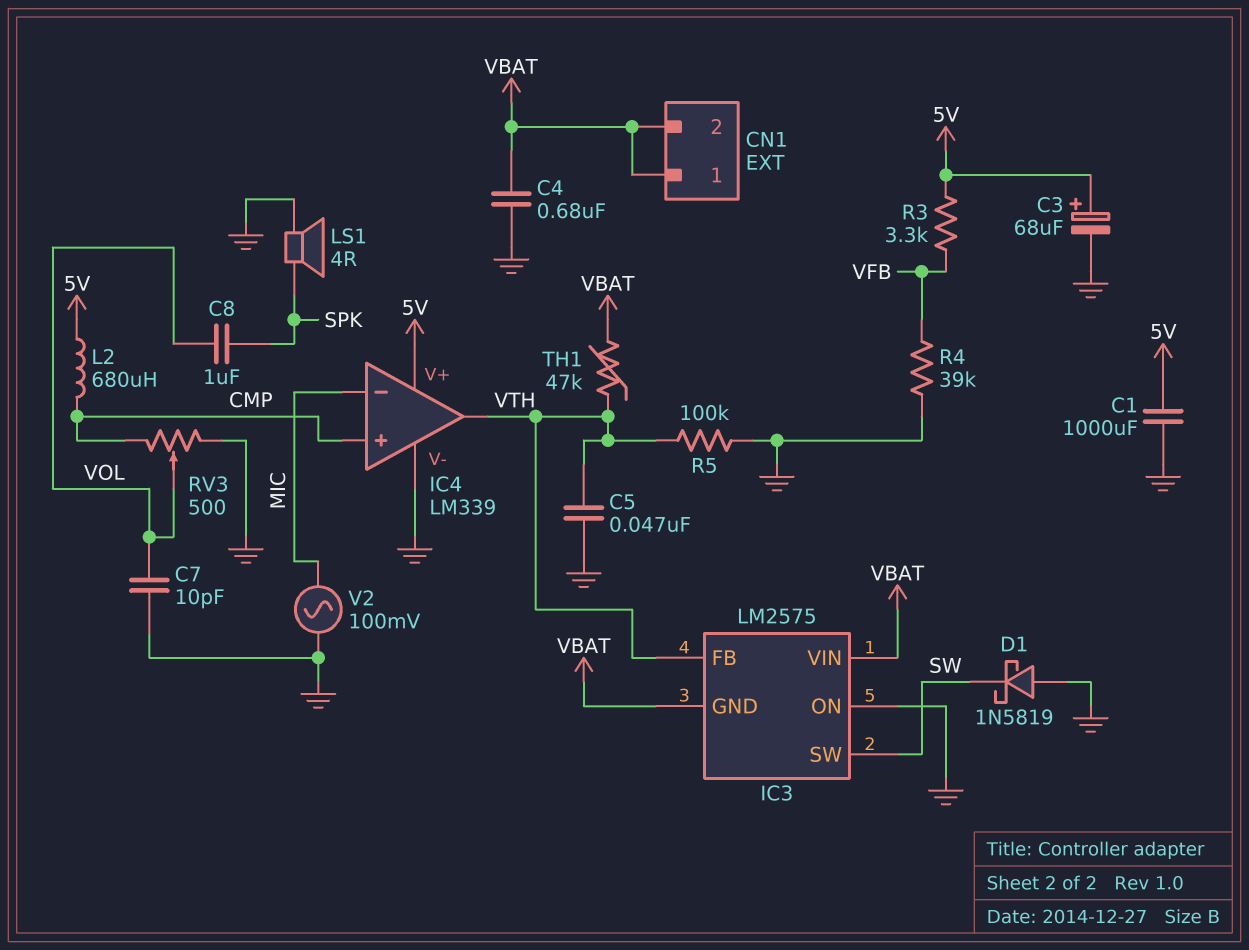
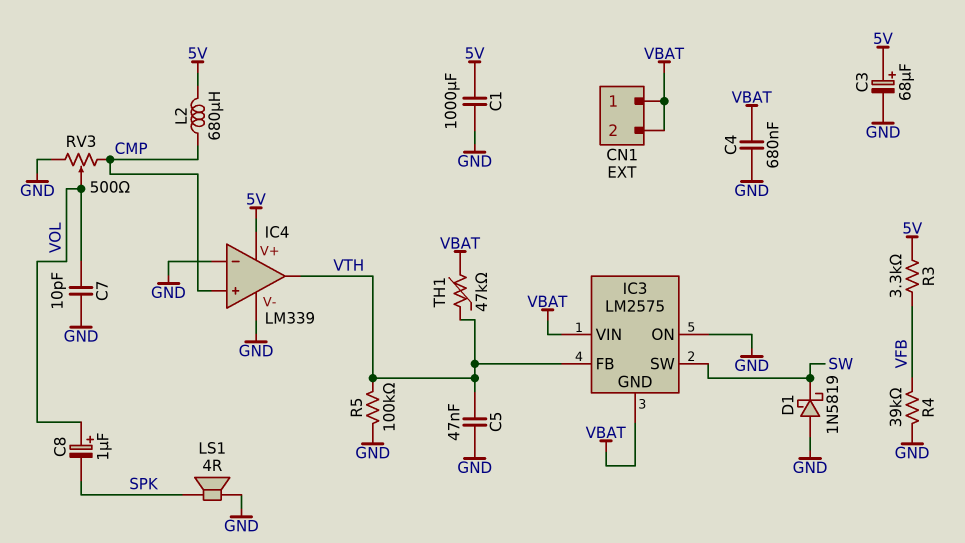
C8: 1uF (SPK, VOL) -> 1uF (plus VOL, minus SPK)
IC4 pin in-: MIC -> GND
V2: AC 100mV (GND, MIC) -> none

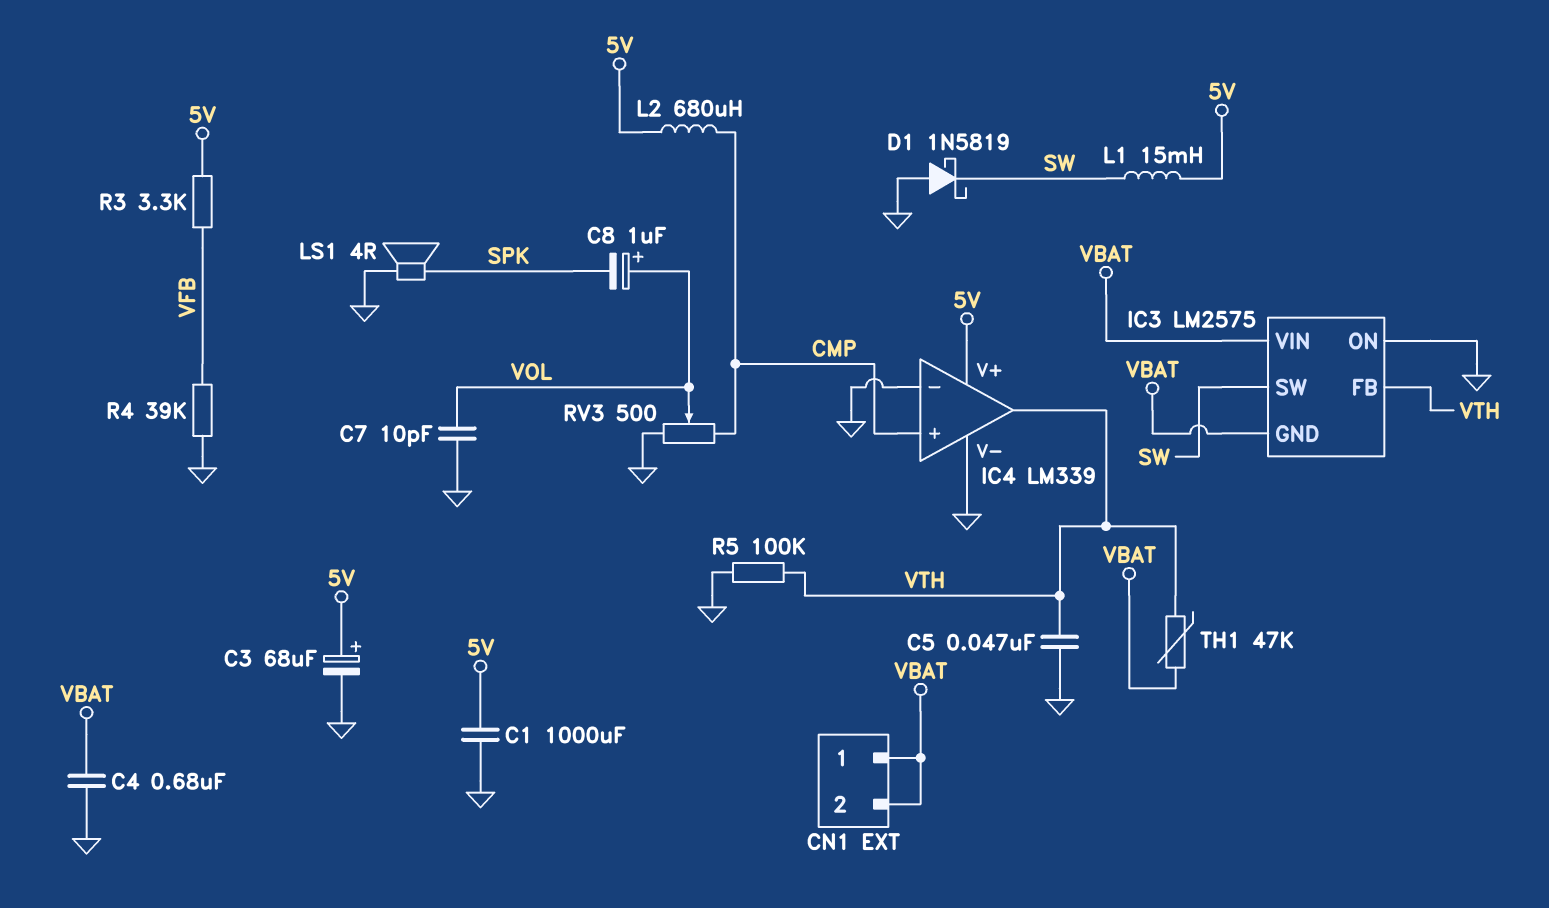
L1: none -> 15mH (5V, SW)

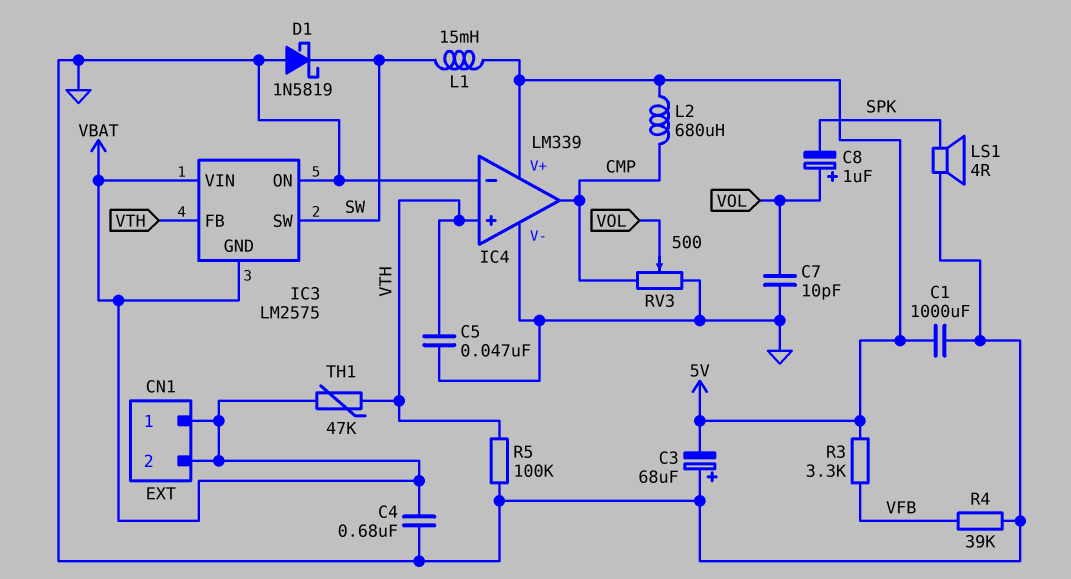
C3: 68uF (plus 5V, minus GND) -> 68uF (plus GND, minus 5V)
IC4 pin in+: CMP -> VTH
IC4 pin out: VTH -> CMP

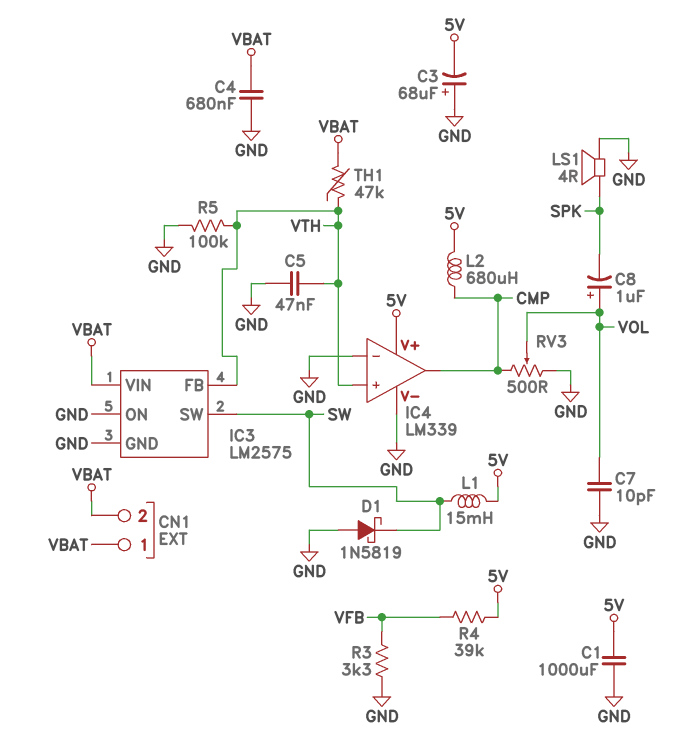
IC3 pin GND: VBAT -> GND
R3: 3.3k (5V, VFB) -> 3.3k (GND, VFB)
R4: 39k (GND, VFB) -> 39k (5V, VFB)

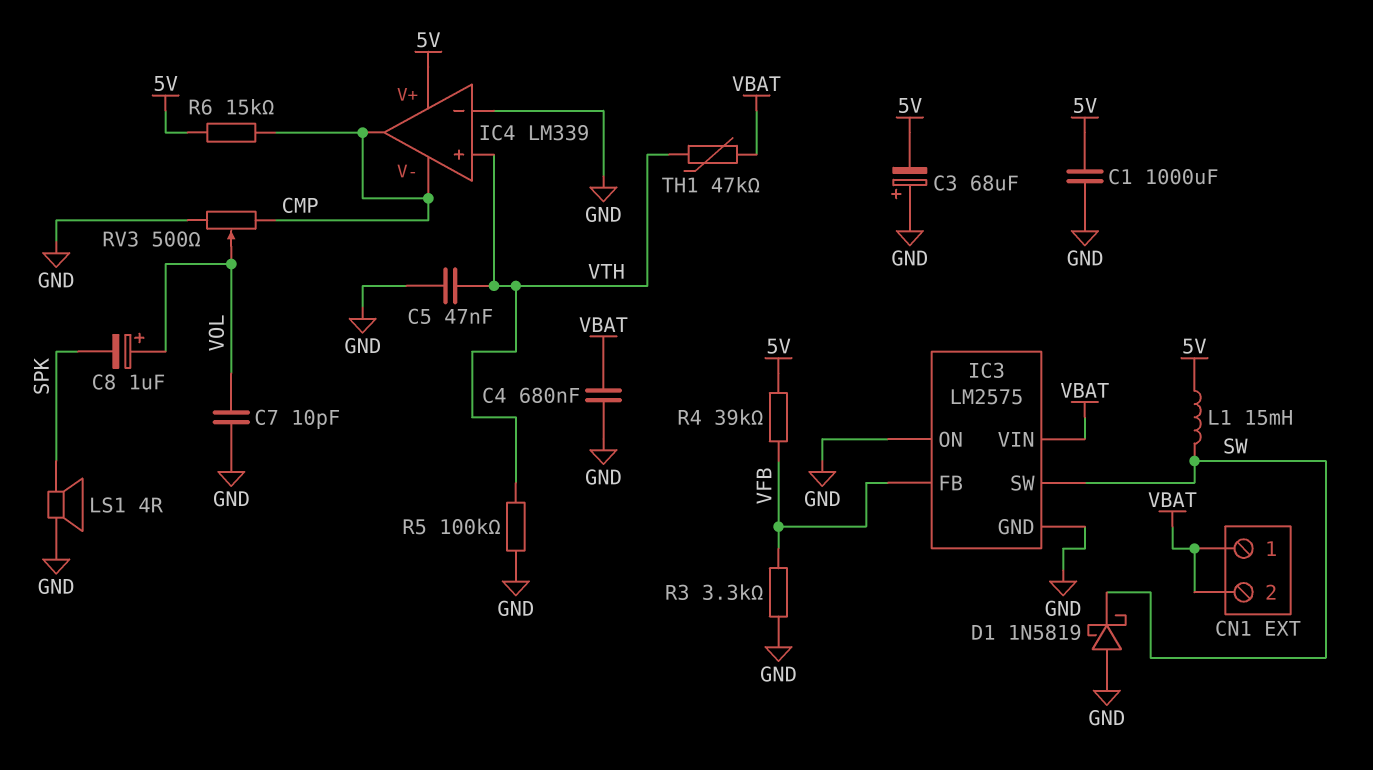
IC3 pin FB: VTH -> VFB
IC4 pin V-: GND -> CMP
L2: 680uH (5V, CMP) -> none
R6: none -> 15k (5V, CMP)

